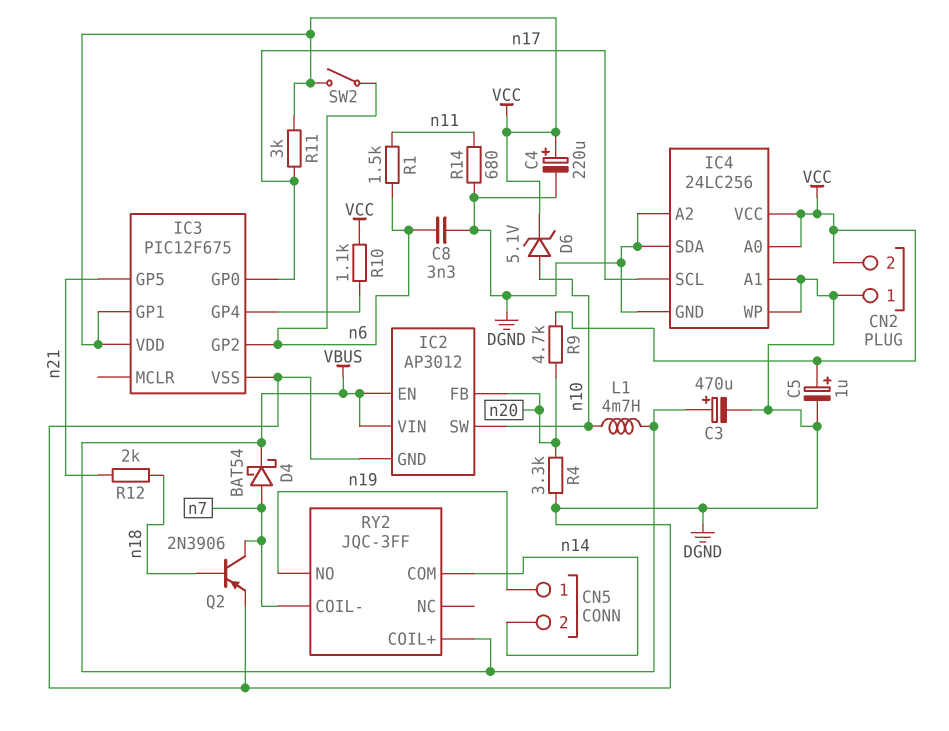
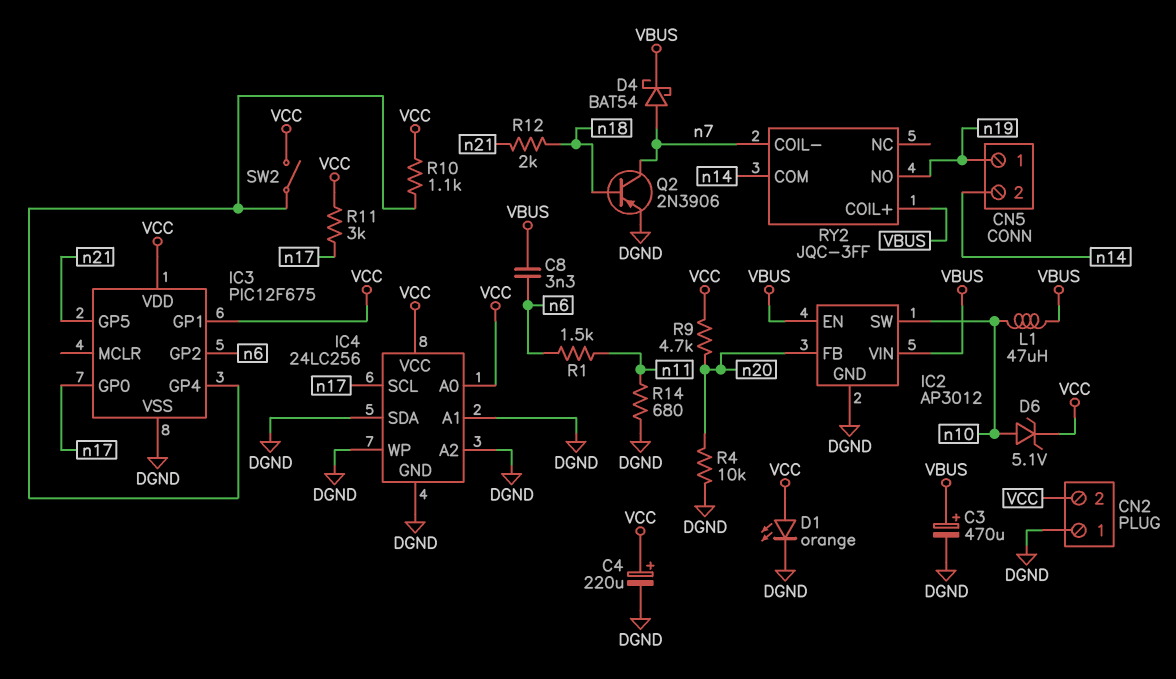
C5: 1uF (plus VCC, minus DGND) -> none
C8: 3.3nF (DGND, n6) -> 3.3nF (VBUS, n6)
D1: none -> LED orange (A VCC, K DGND)
L1: 4.7mH (VBUS, n10) -> 47uH (VBUS, n10)
R4: 3.3k (DGND, n20) -> 10k (DGND, n20)
SW2: switch (VCC, n6) -> switch (IC3/GP4, VCC)

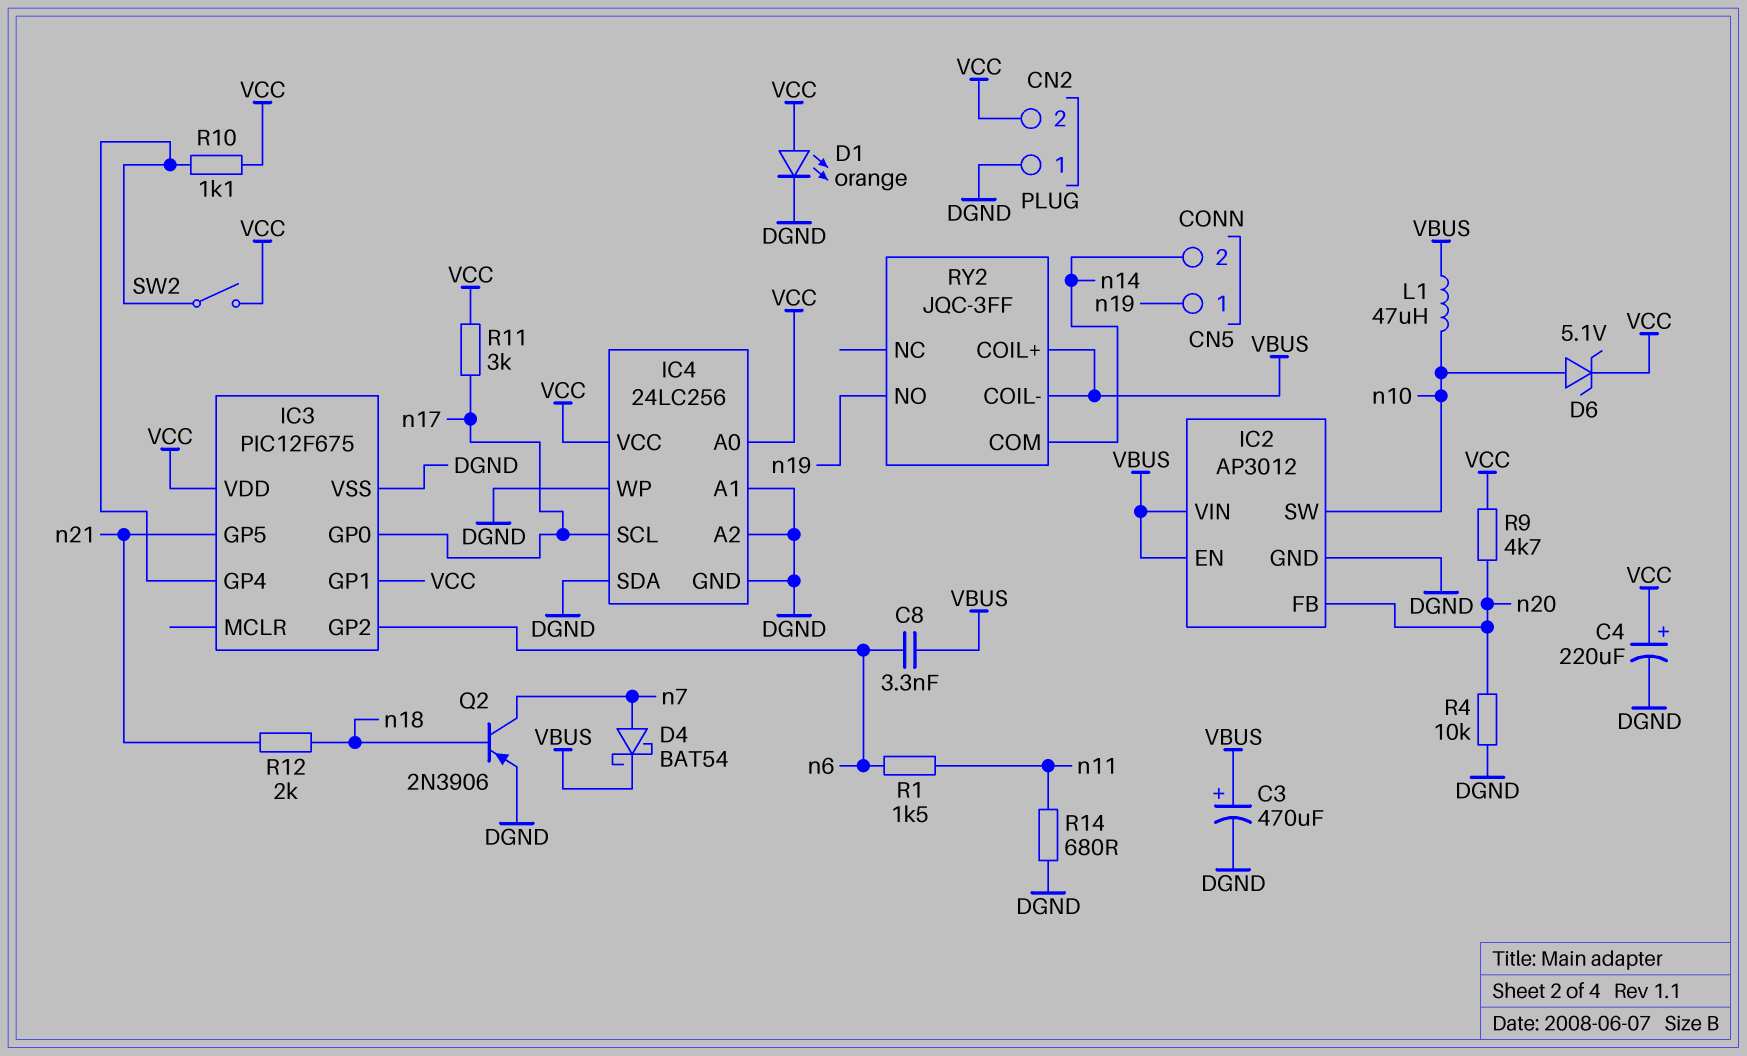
RY2 pin COIL-: n7 -> VBUS

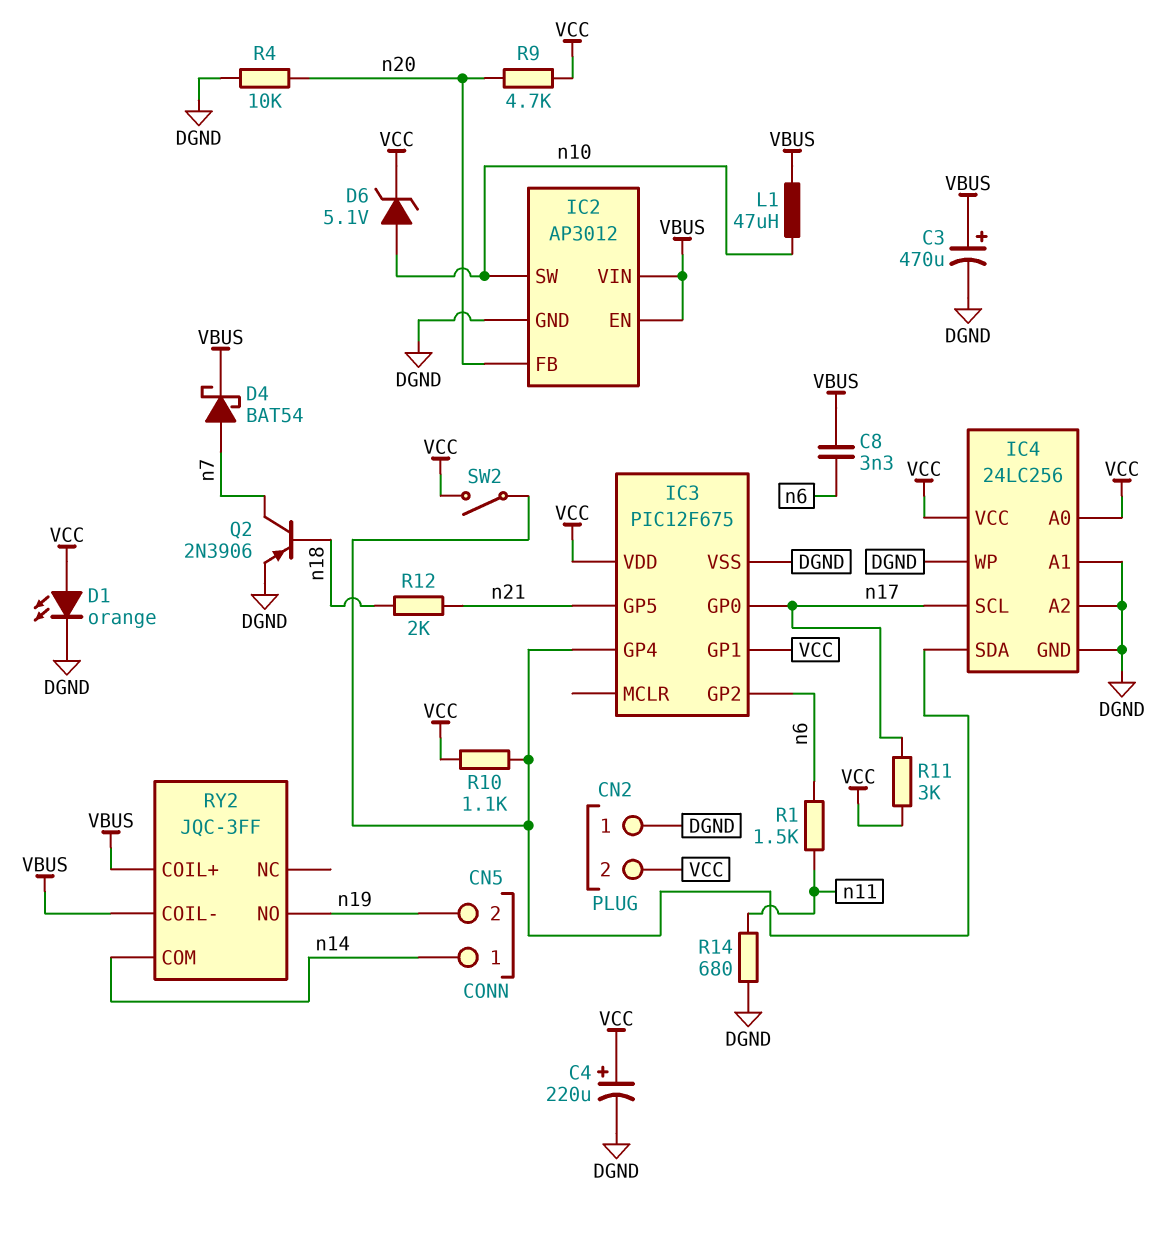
CN5 pin 1: n19 -> n14
CN5 pin 2: n14 -> n19
IC4 pin SDA: DGND -> IC3/GP4

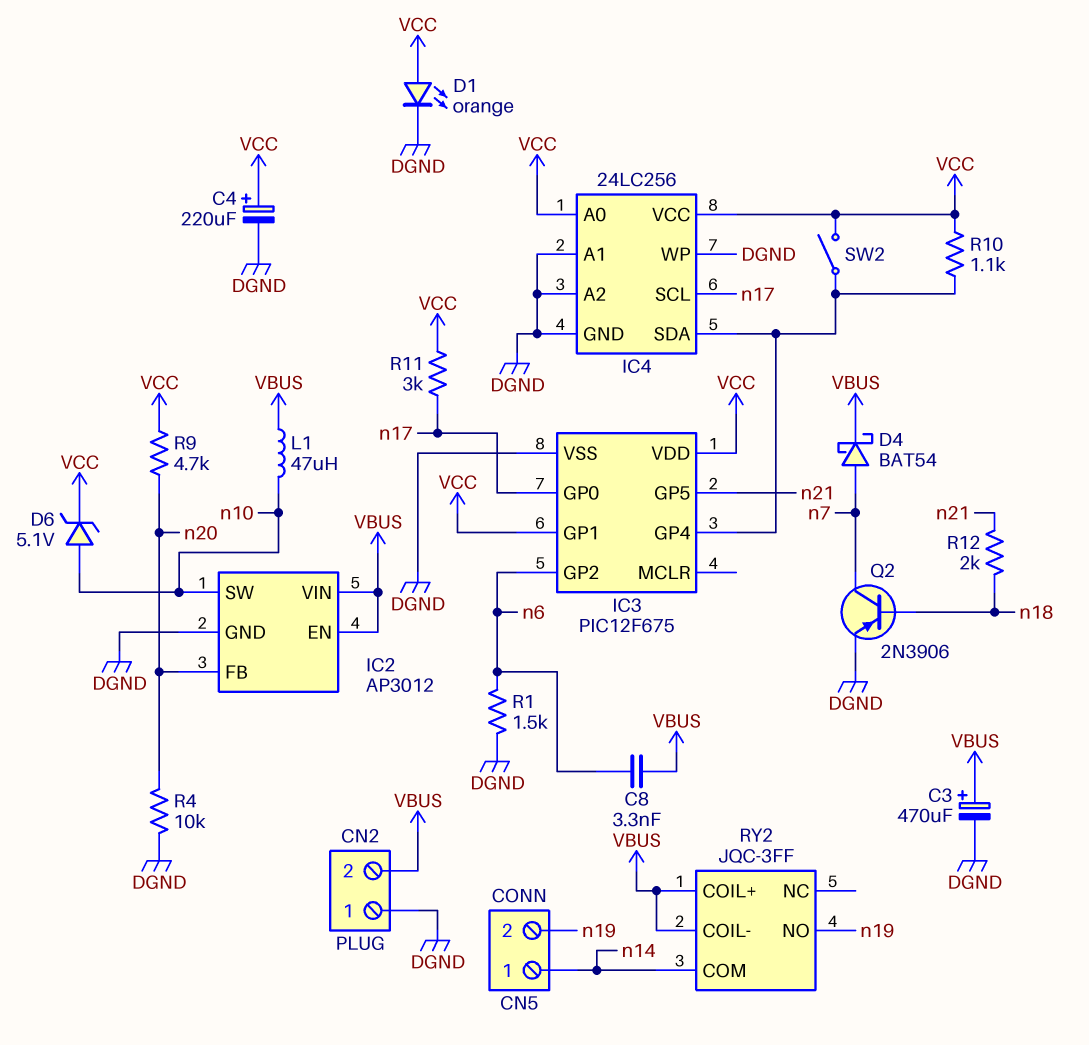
CN2 pin 2: VCC -> VBUS
R1: 1.5k (n6, n11) -> 1.5k (DGND, n6)
R14: 680 (DGND, n11) -> none

